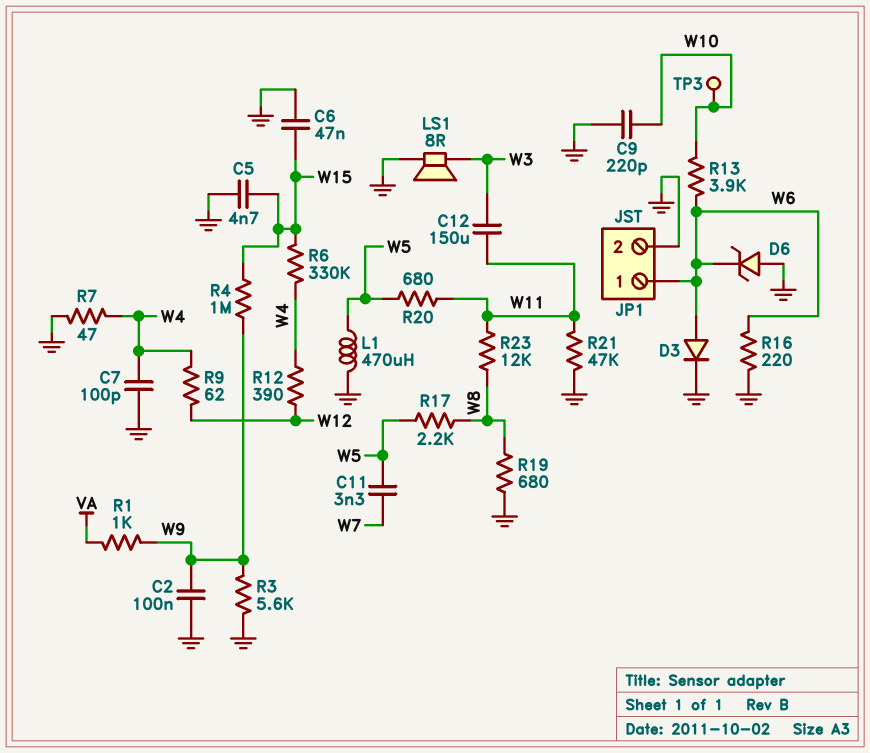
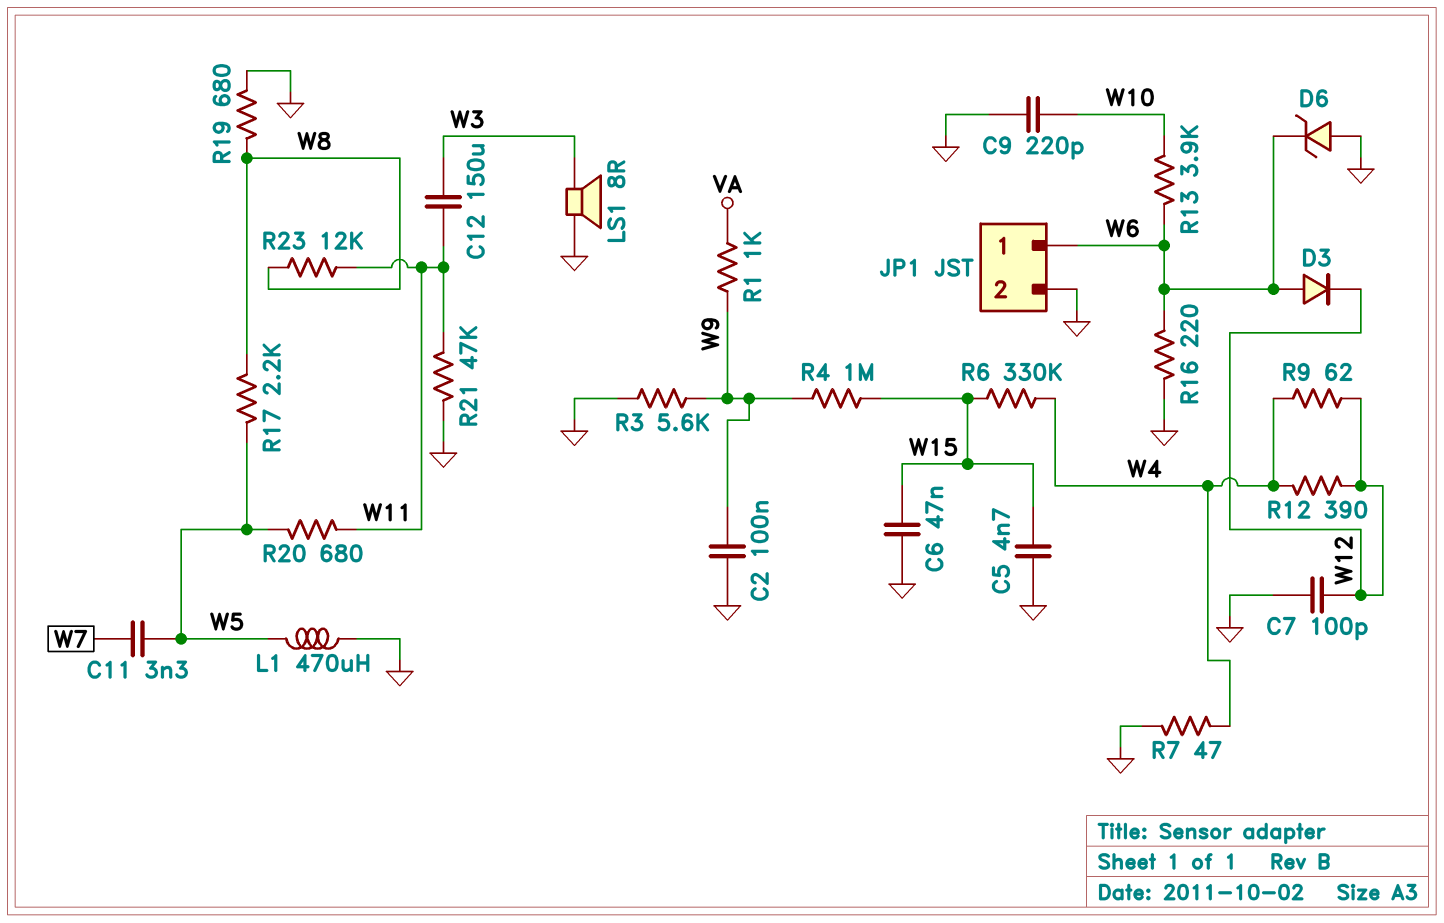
C7: 100pF (GND, W4) -> 100pF (GND, W12)
D3: diode (A W6, K GND) -> diode (A W6, K W12)
TP3: test point (W10) -> none

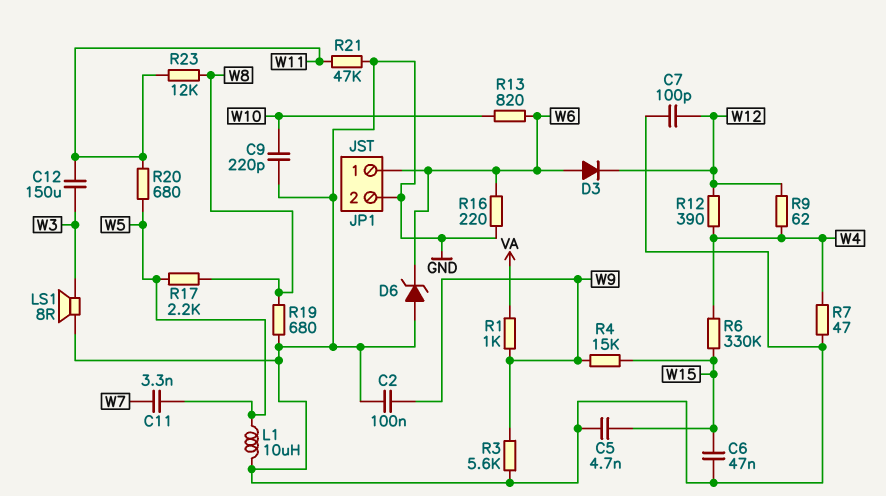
L1: 470uH (GND, W5) -> 10uH (GND, W5)
R4: 1M (W9, W15) -> 15k (W9, W15)
R13: 3.9k (W6, W10) -> 820 (W6, W10)

